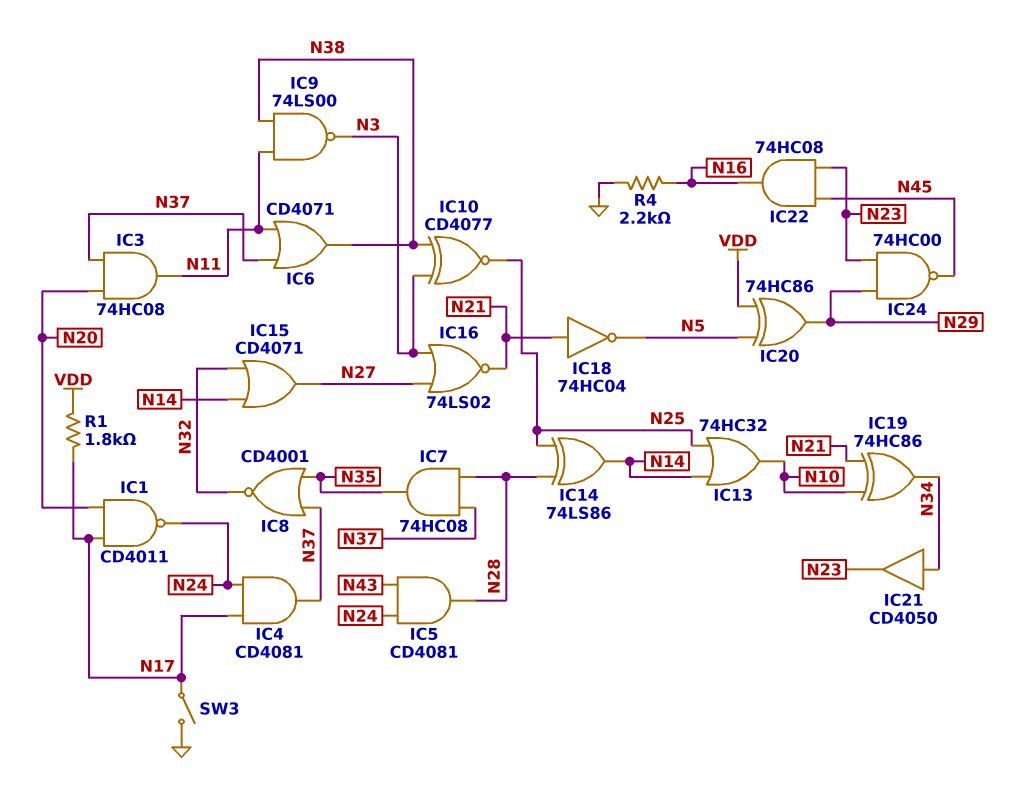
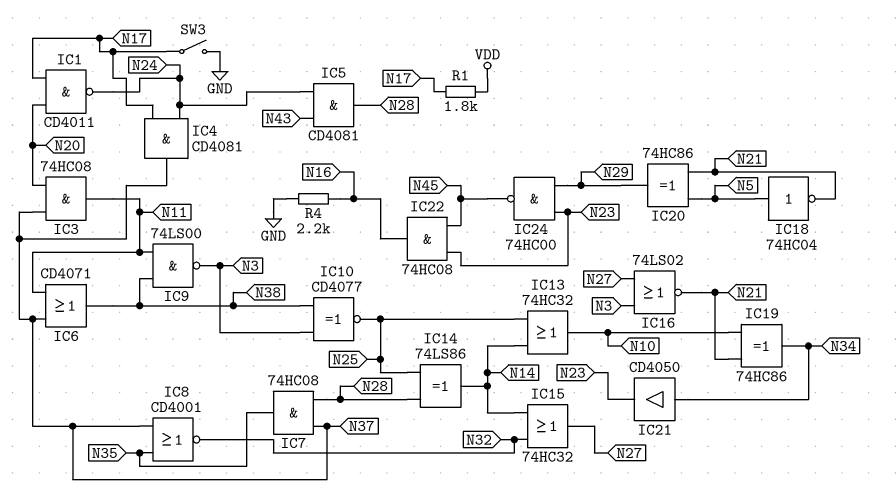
IC15: OR CD4071 (in N14, in N32, out N27) -> OR 74HC32 (in N14, in N32, out N27)
IC18: NOT 74HC04 (in N21, out N5) -> NOT 74HC04 (in N5, out N21)
IC20: XOR 74HC86 (in N5, in VDD, out N29) -> XOR 74HC86 (in N5, in N21, out N29)

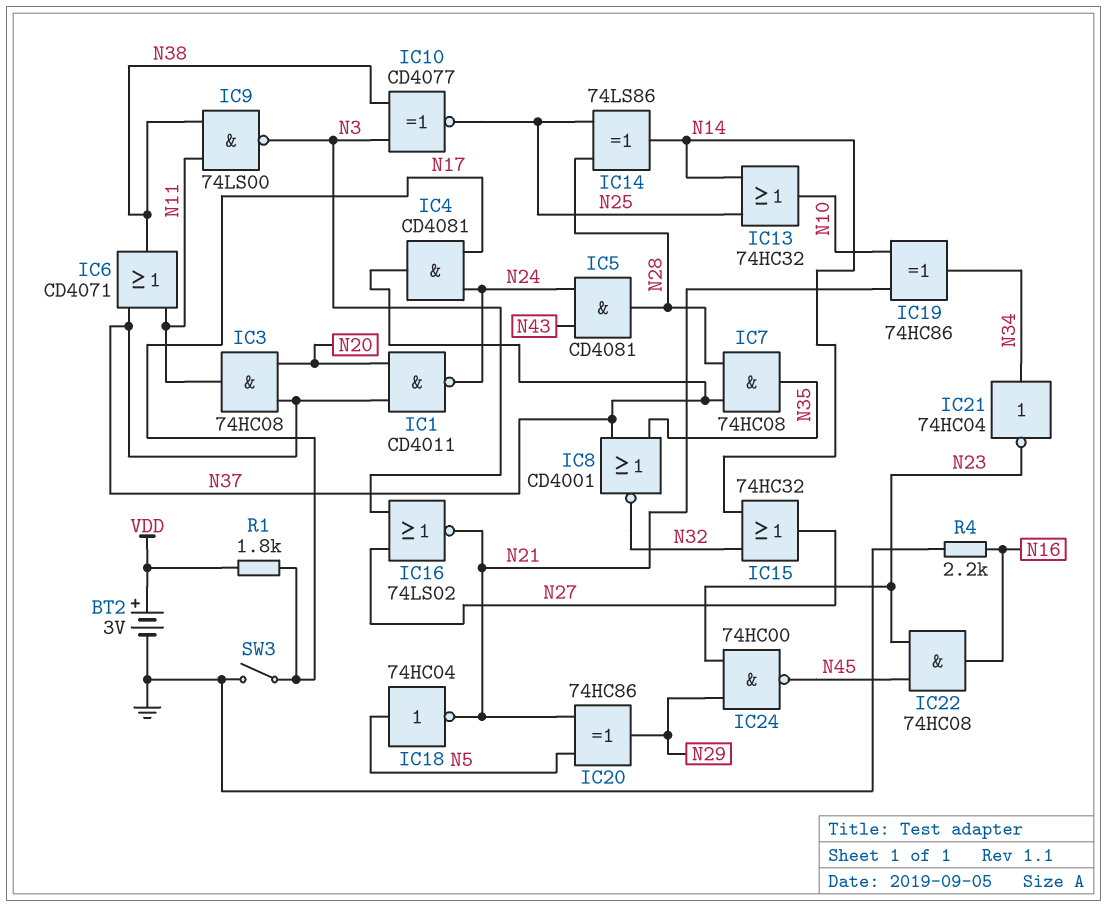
BT2: none -> 3V (plus VDD, minus GND)
IC1: NAND CD4011 (in N17, in N20, out N24) -> NAND CD4011 (in N20, in N37, out N24)
IC21: buffer CD4050 (in N34, out N23) -> NOT 74HC04 (in N34, out N23)

